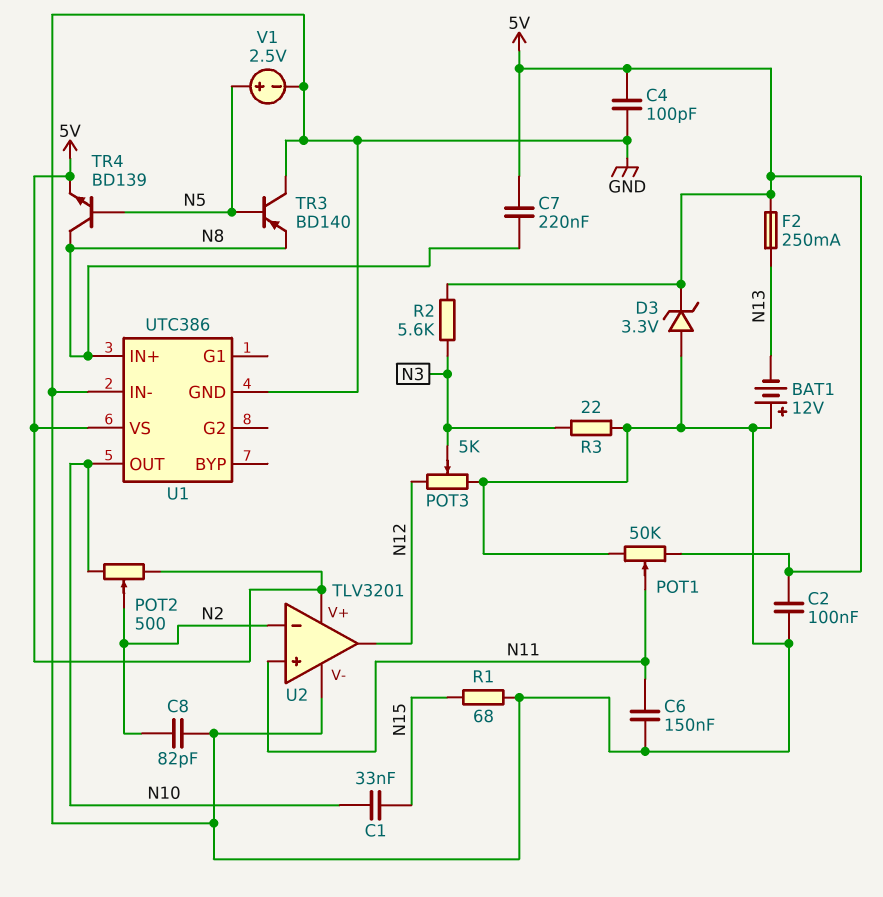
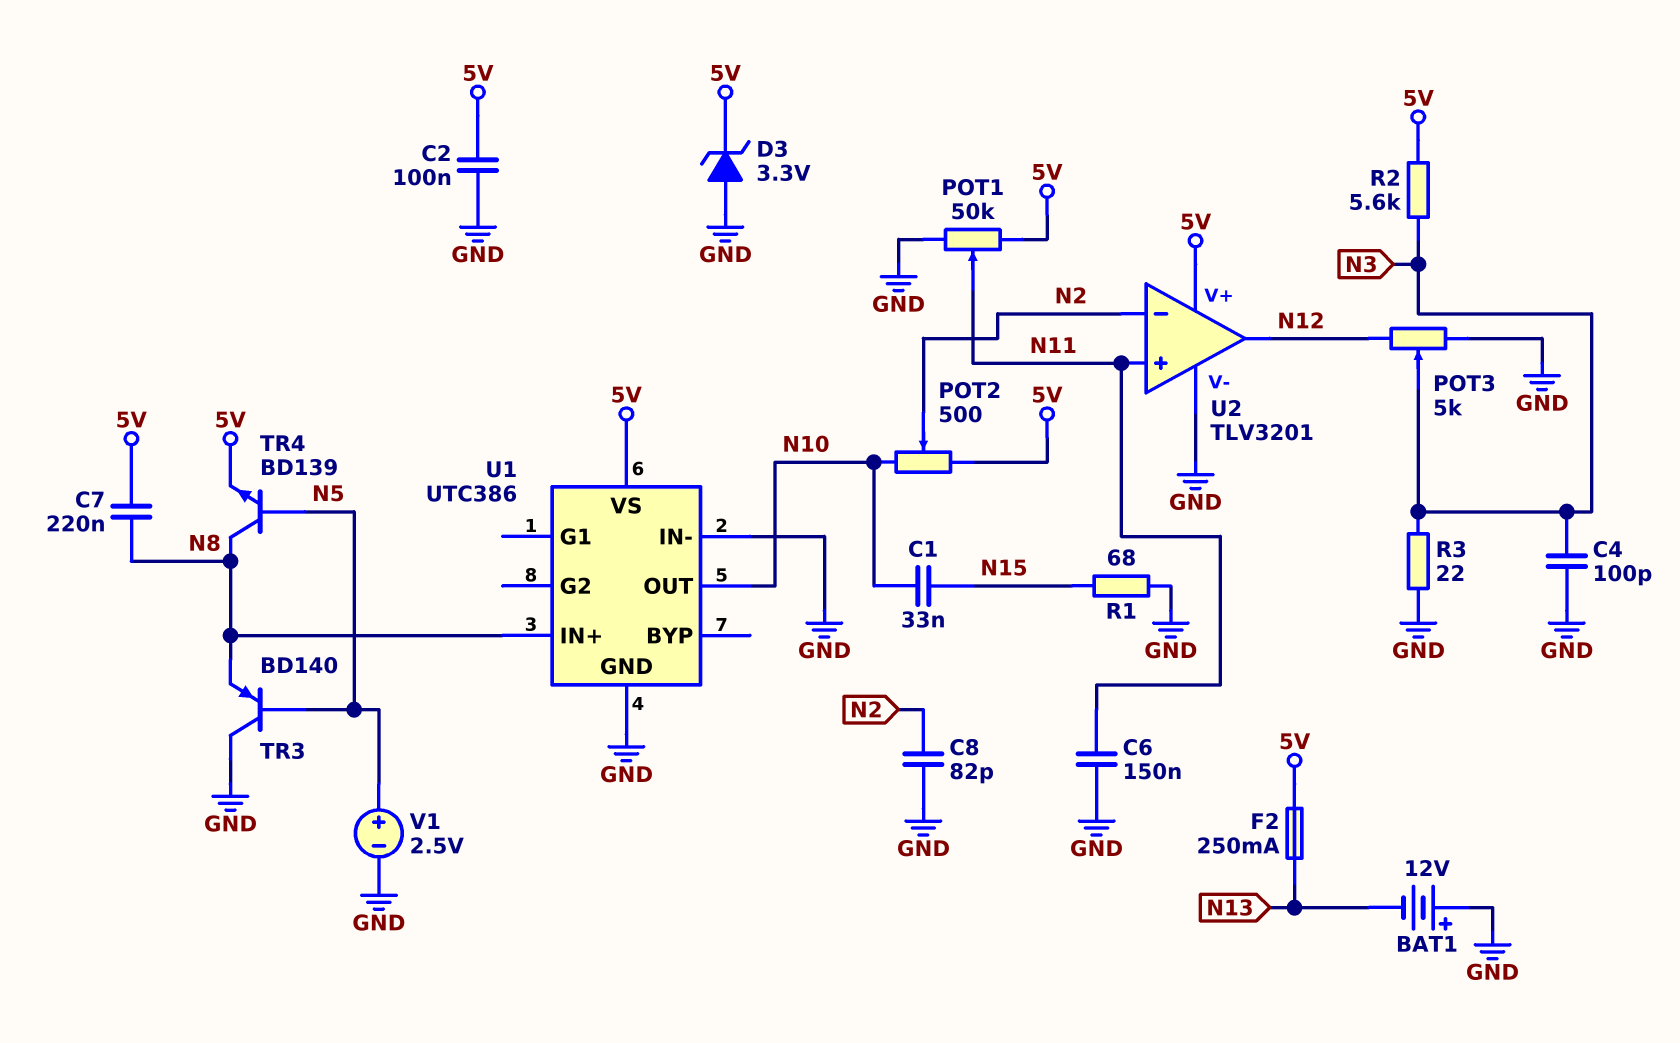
C4: 100pF (5V, GND) -> 100pF (GND, N3)

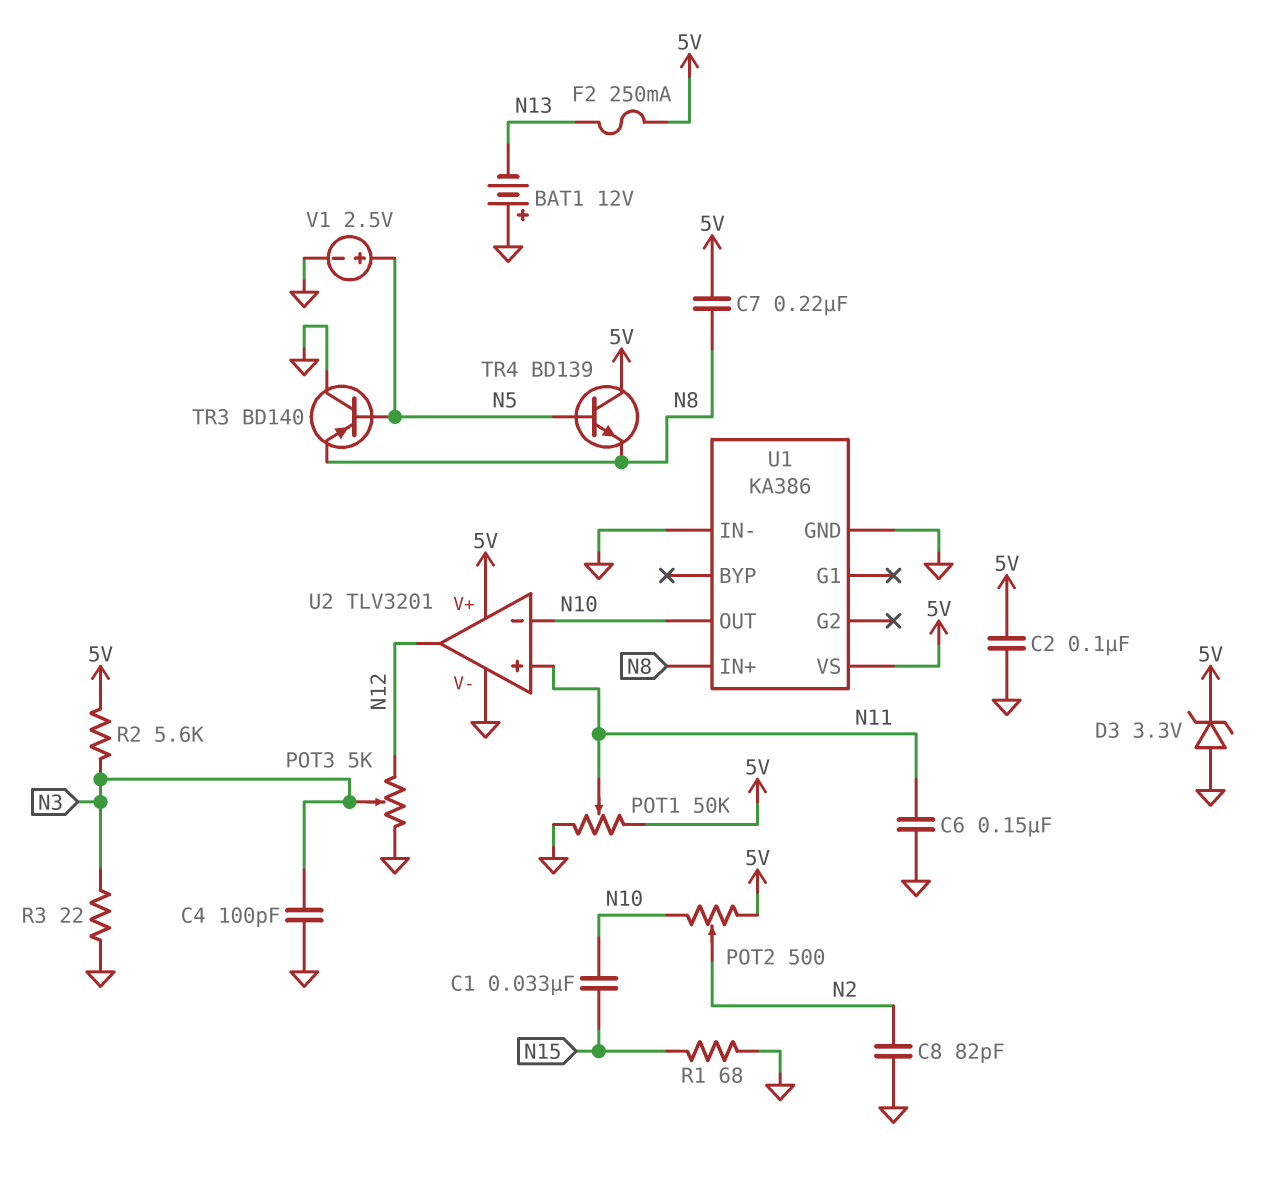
TR4: NPN BD139 (B N5, C N8, E 5V) -> NPN BD139 (B N5, C 5V, E N8)
U1: UTC386 -> KA386
U2 pin in-: N2 -> N10

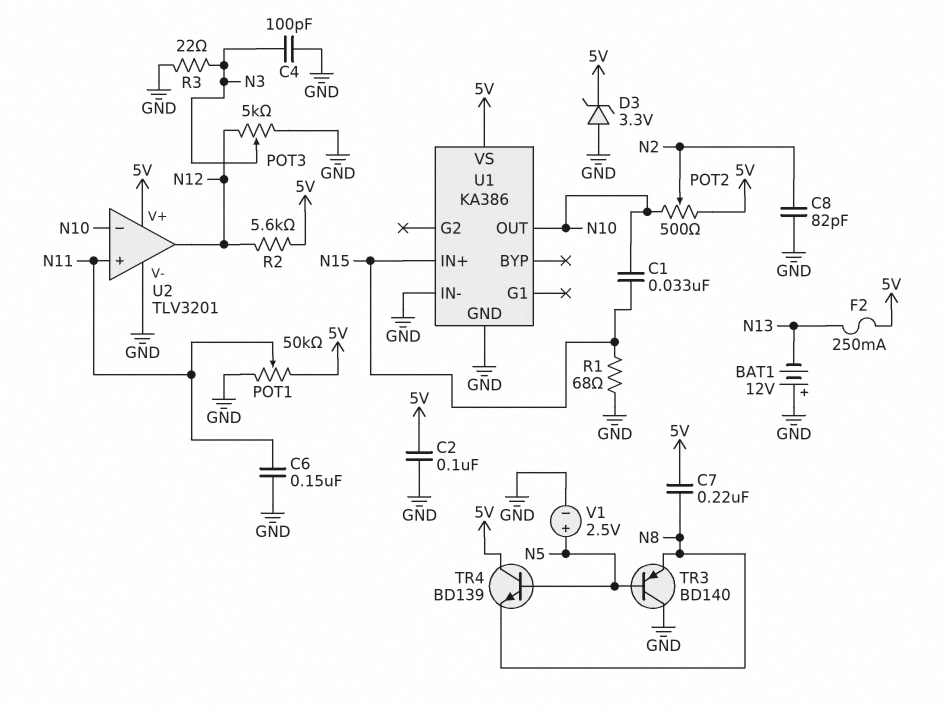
R2: 5.6k (5V, N3) -> 5.6k (5V, N12)
U1 pin IN+: N8 -> N15

